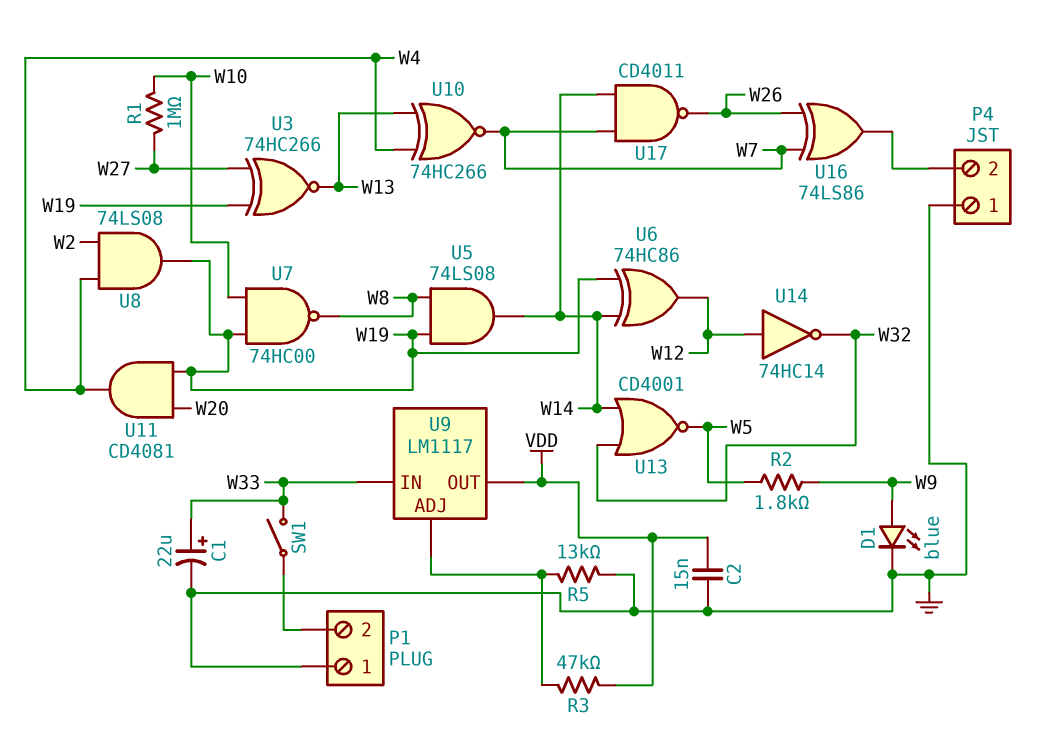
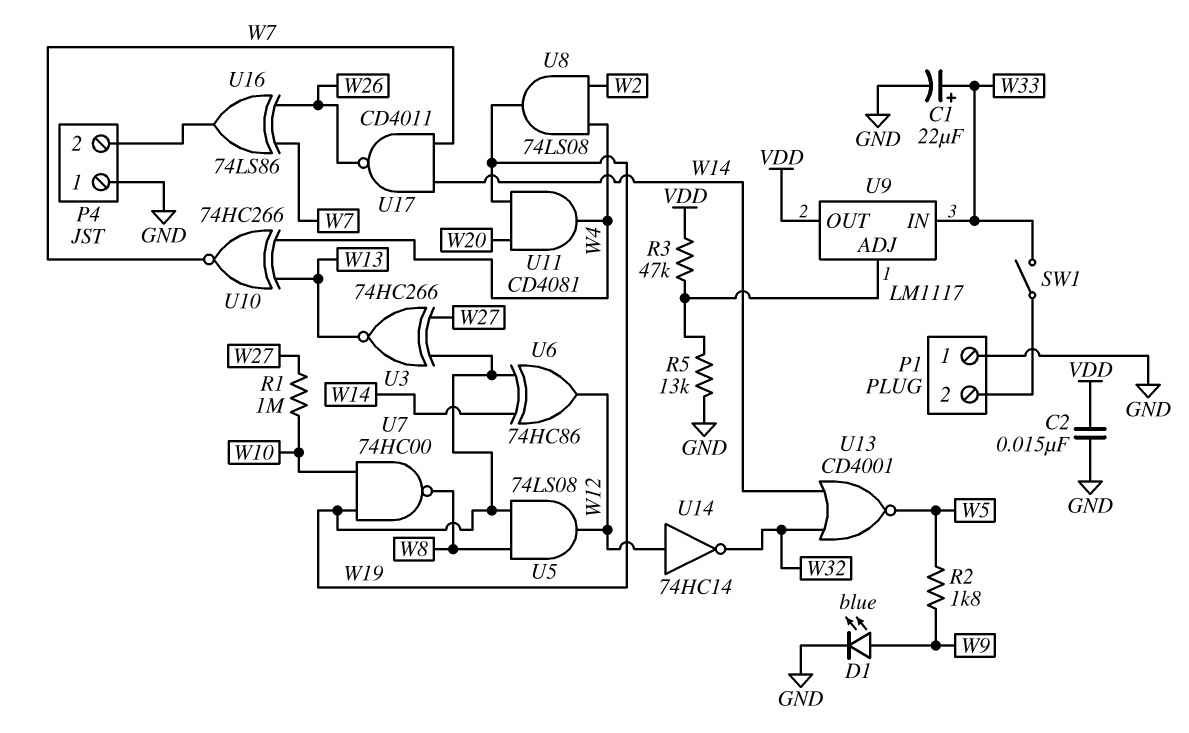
U5: AND 74LS08 (in W8, in W19, out W14) -> AND 74LS08 (in W8, in W19, out W12)

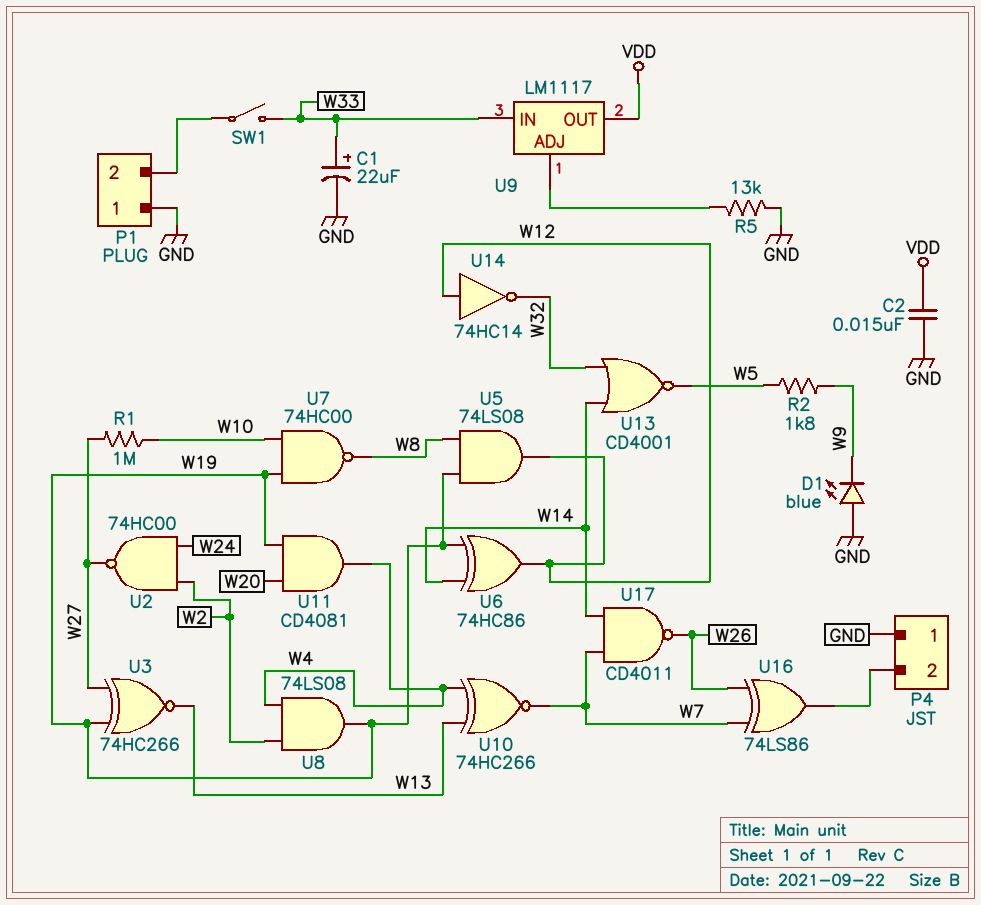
D1: LED blue (A W9, K GND) -> LED blue (A GND, K W9)
R3: 47k (U9/ADJ, VDD) -> none
U2: none -> NAND 74HC00 (in W2, in W24, out W27)

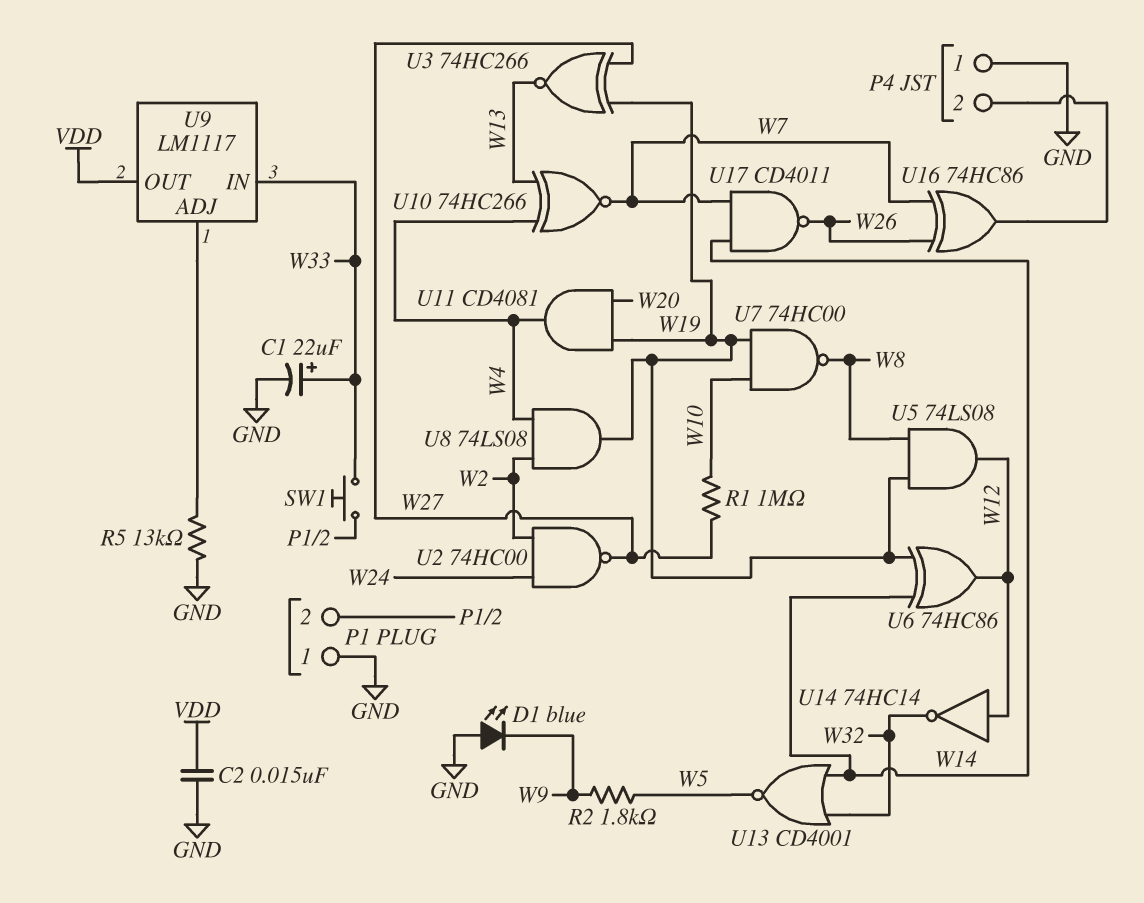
SW1: switch (P1/2, W33) -> button (P1/2, W33)
U16: XOR 74LS86 (in W7, in W26, out P4/2) -> XOR 74HC86 (in W7, in W26, out P4/2)

